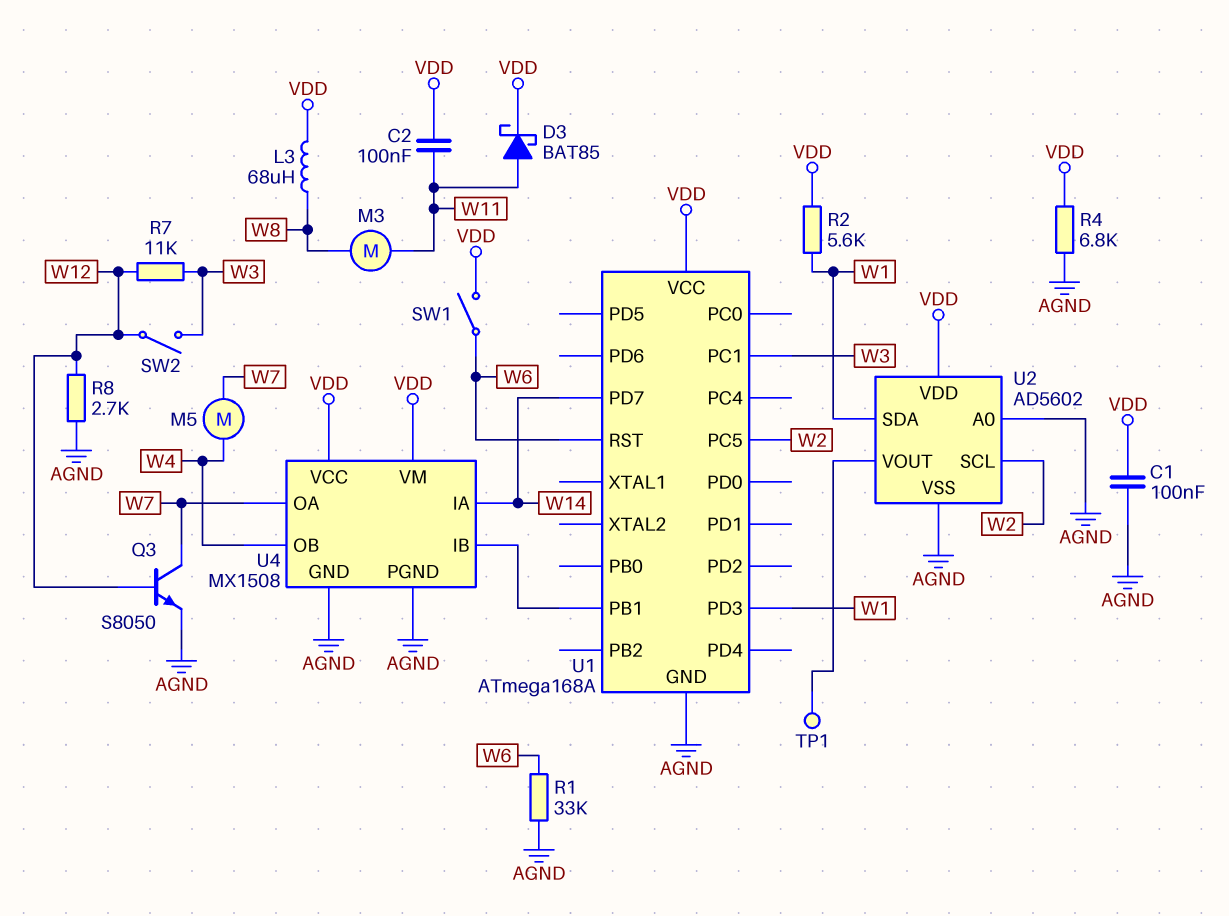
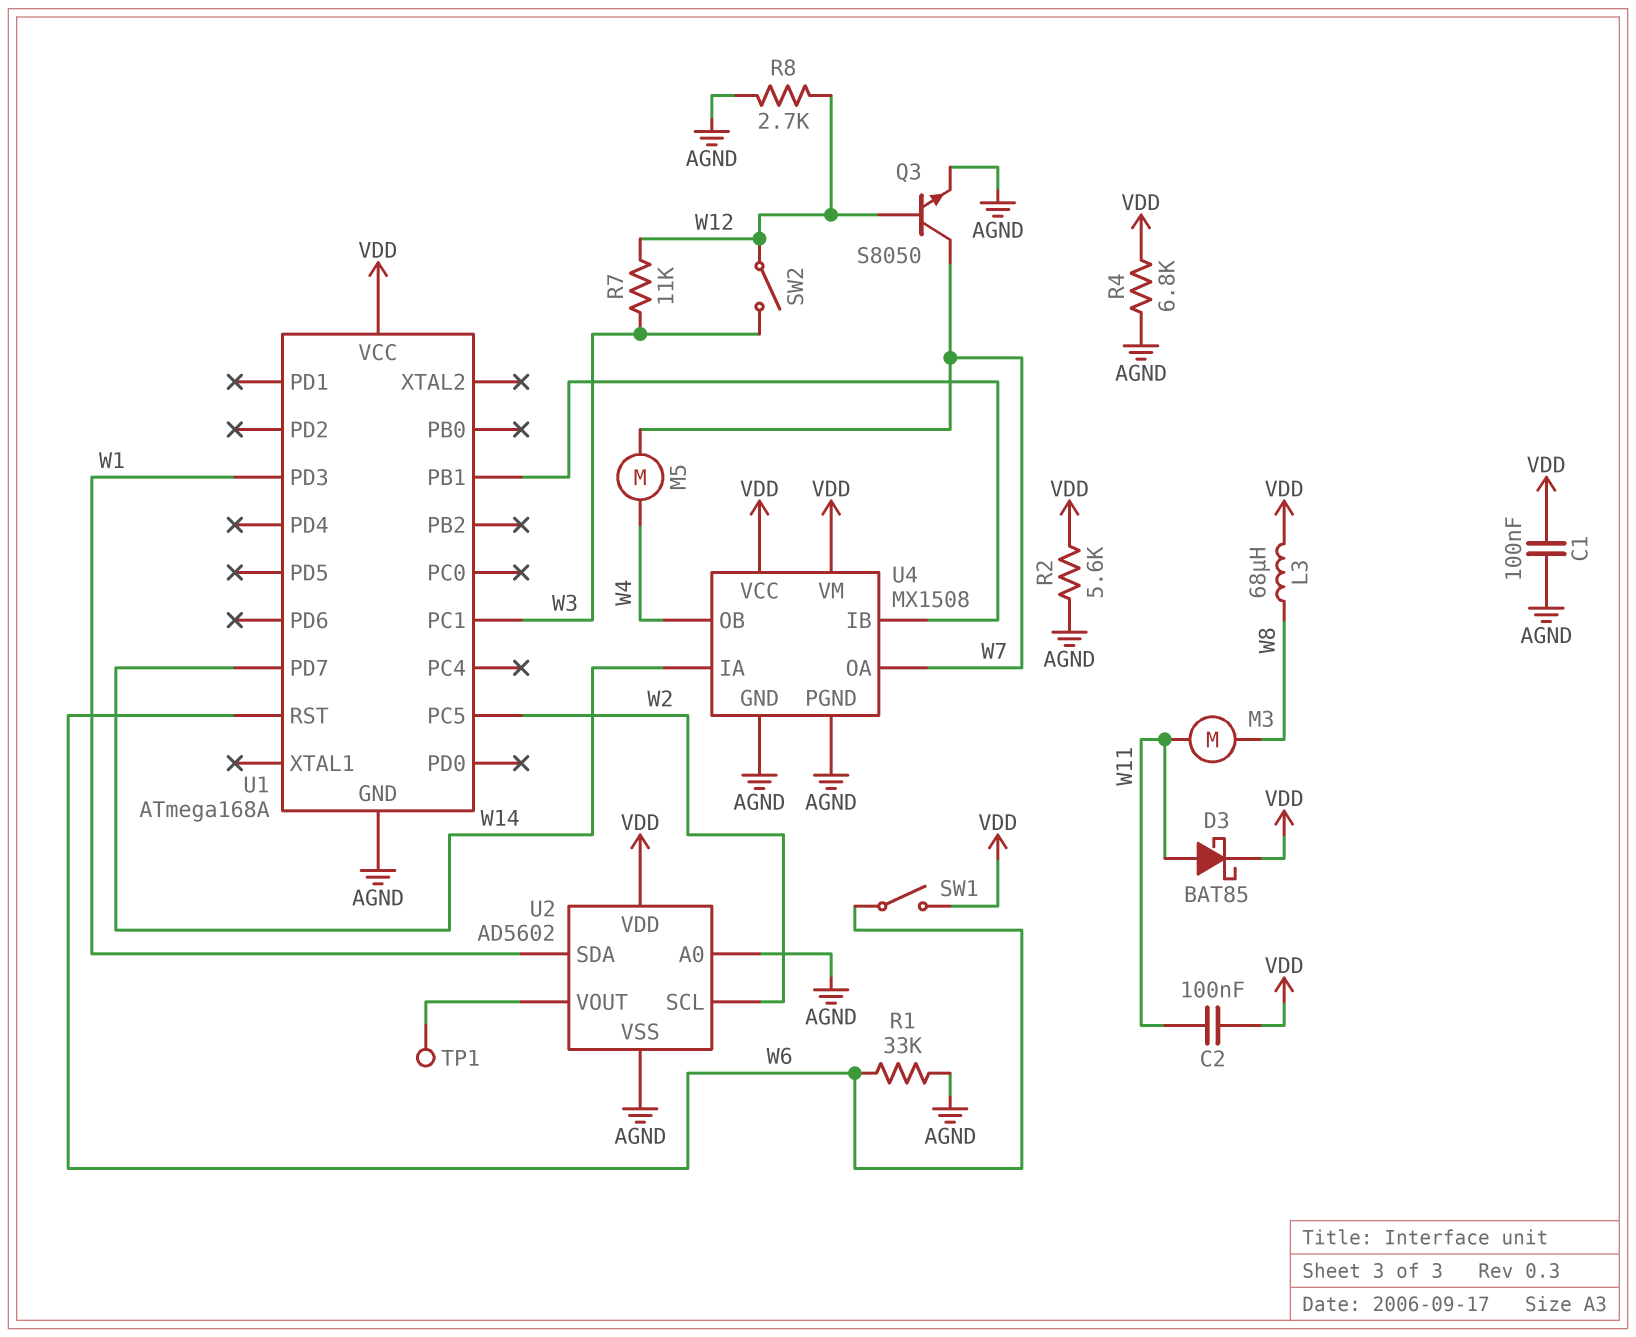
R2: 5.6k (VDD, W1) -> 5.6k (AGND, VDD)

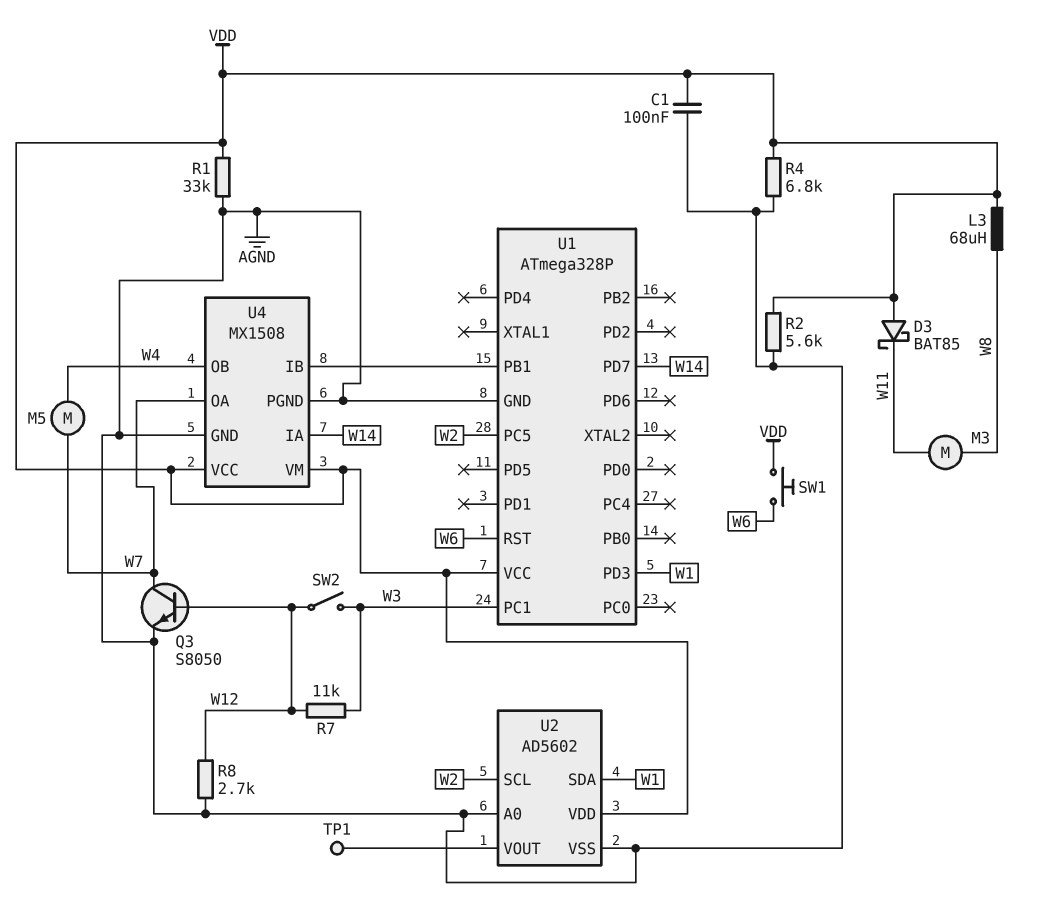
C2: 100nF (VDD, W11) -> none
D3: schottky BAT85 (A W11, K VDD) -> schottky BAT85 (A VDD, K W11)
R1: 33k (AGND, W6) -> 33k (AGND, VDD)
SW1: switch (VDD, W6) -> button (VDD, W6)
U1: ATmega168A -> ATmega328P

